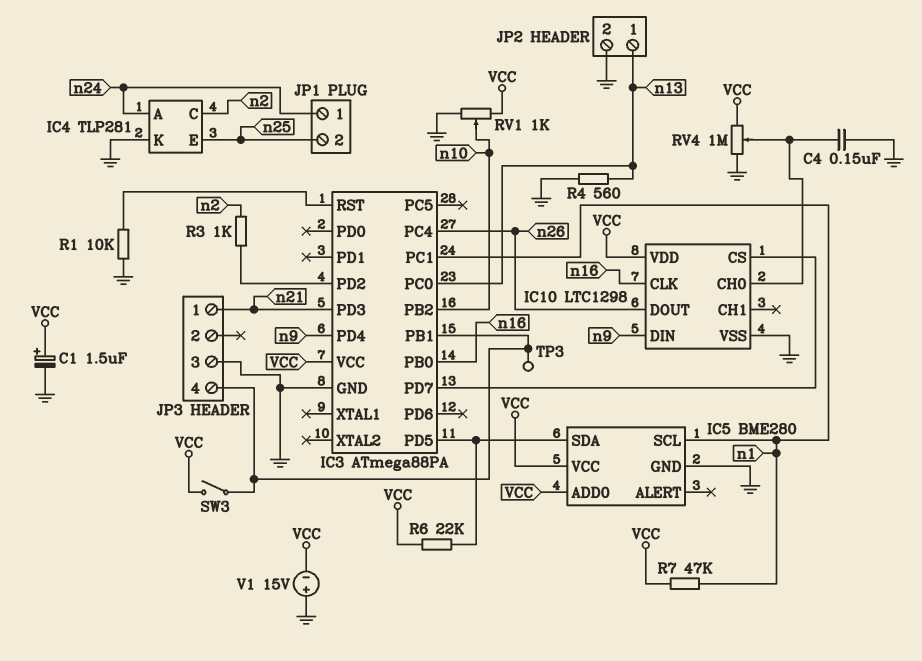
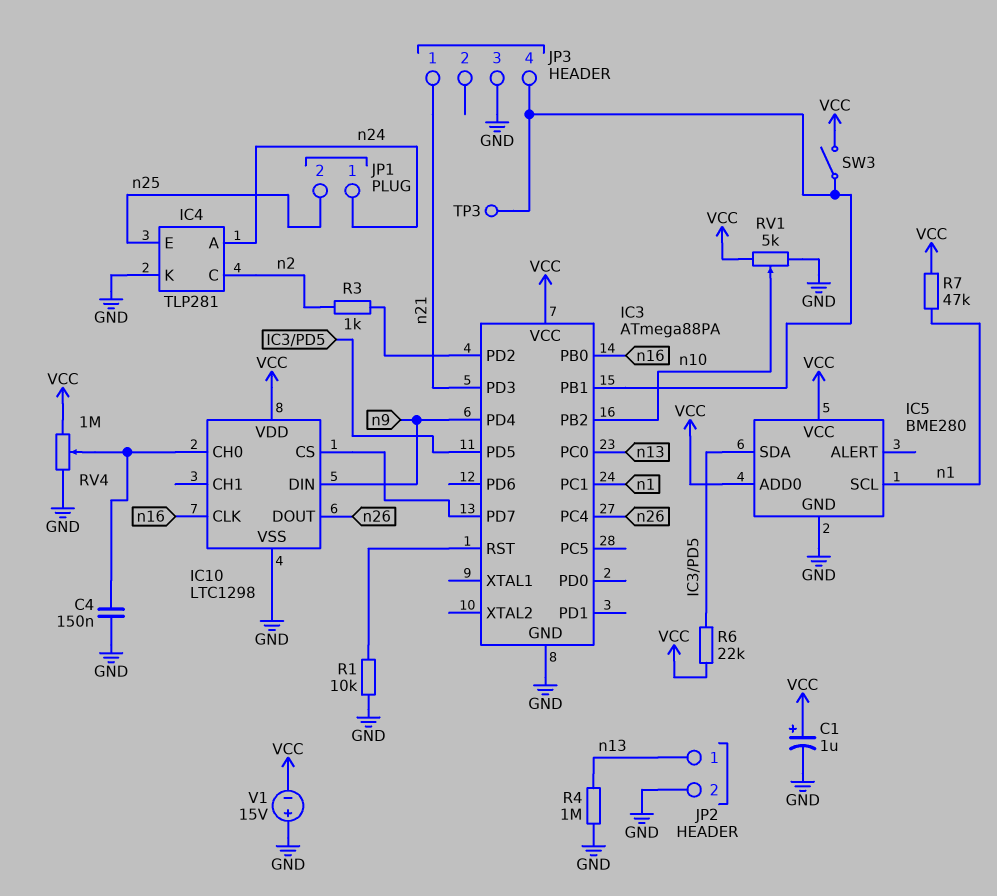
C1: 1.5uF (plus VCC, minus GND) -> 1uF (plus VCC, minus GND)
R4: 560 (GND, n13) -> 1M (GND, n13)
RV1: 1k (GND, VCC, wiper n10) -> 5k (GND, VCC, wiper n10)

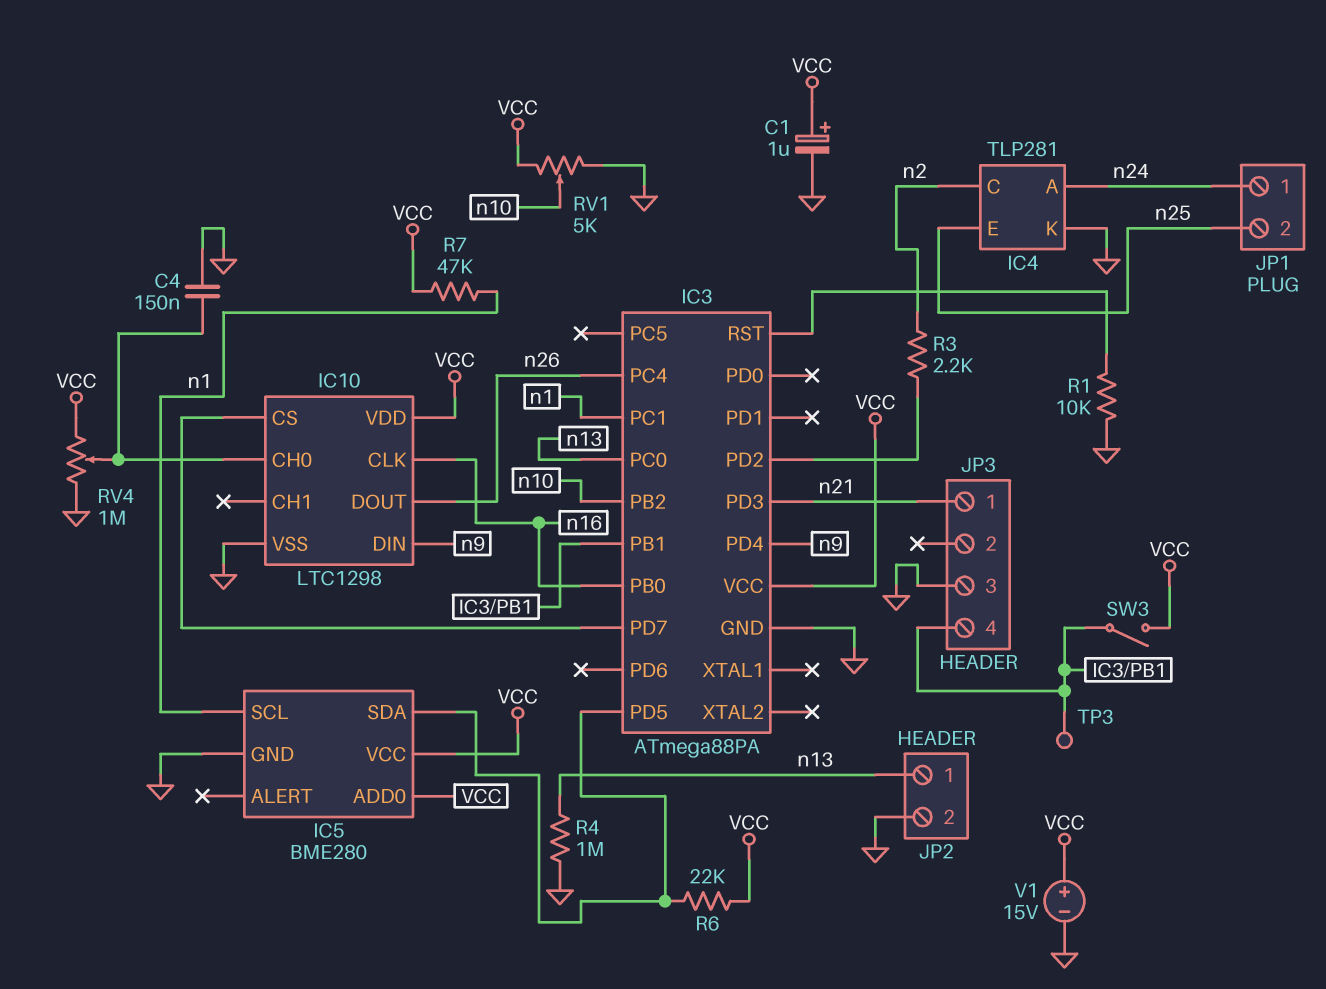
R3: 1k (IC3/PD2, n2) -> 2.2k (IC3/PD2, n2)
V1: 15V (plus GND, minus VCC) -> 15V (plus VCC, minus GND)

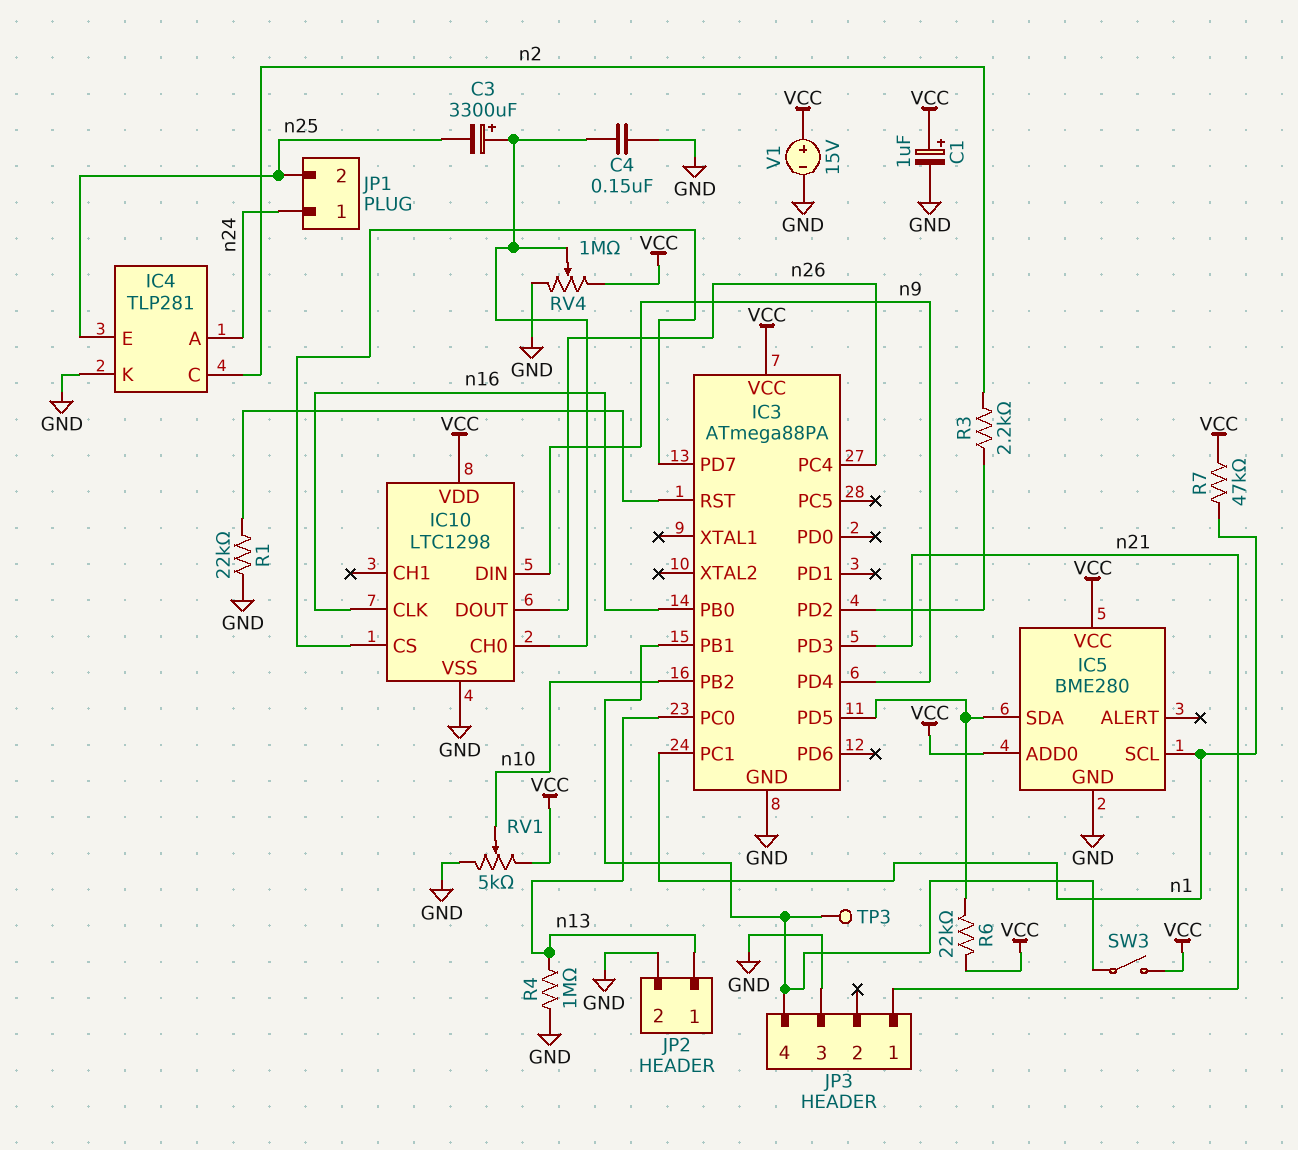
C3: none -> 3300uF (plus IC10/CH0, minus n25)
R1: 10k (GND, IC3/RST) -> 22k (GND, IC3/RST)

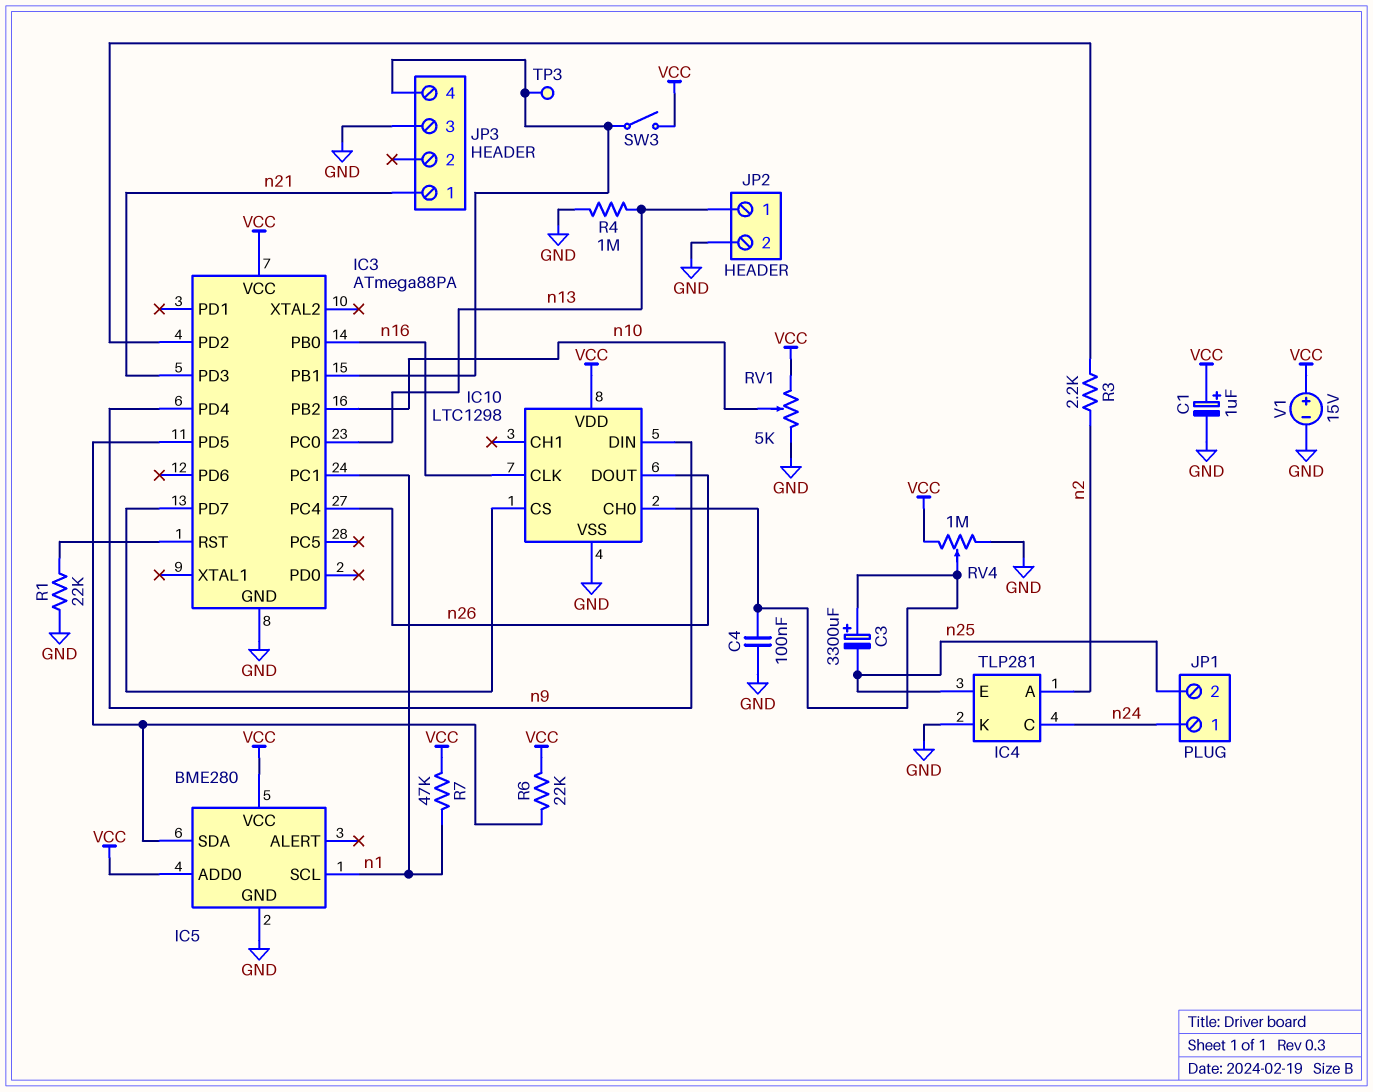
C4: 150nF (GND, IC10/CH0) -> 100nF (GND, IC10/CH0)
IC4 pin A: n24 -> n2
IC4 pin C: n2 -> n24

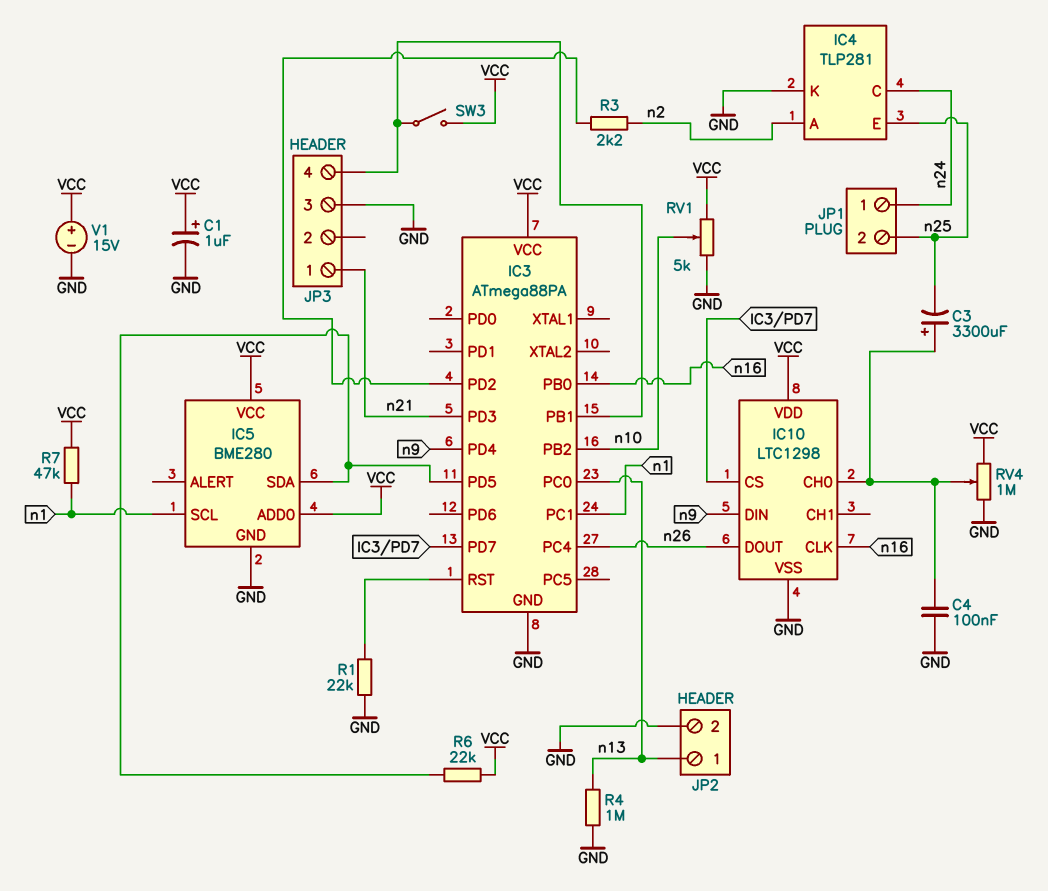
TP3: test point (IC3/PB1) -> none

